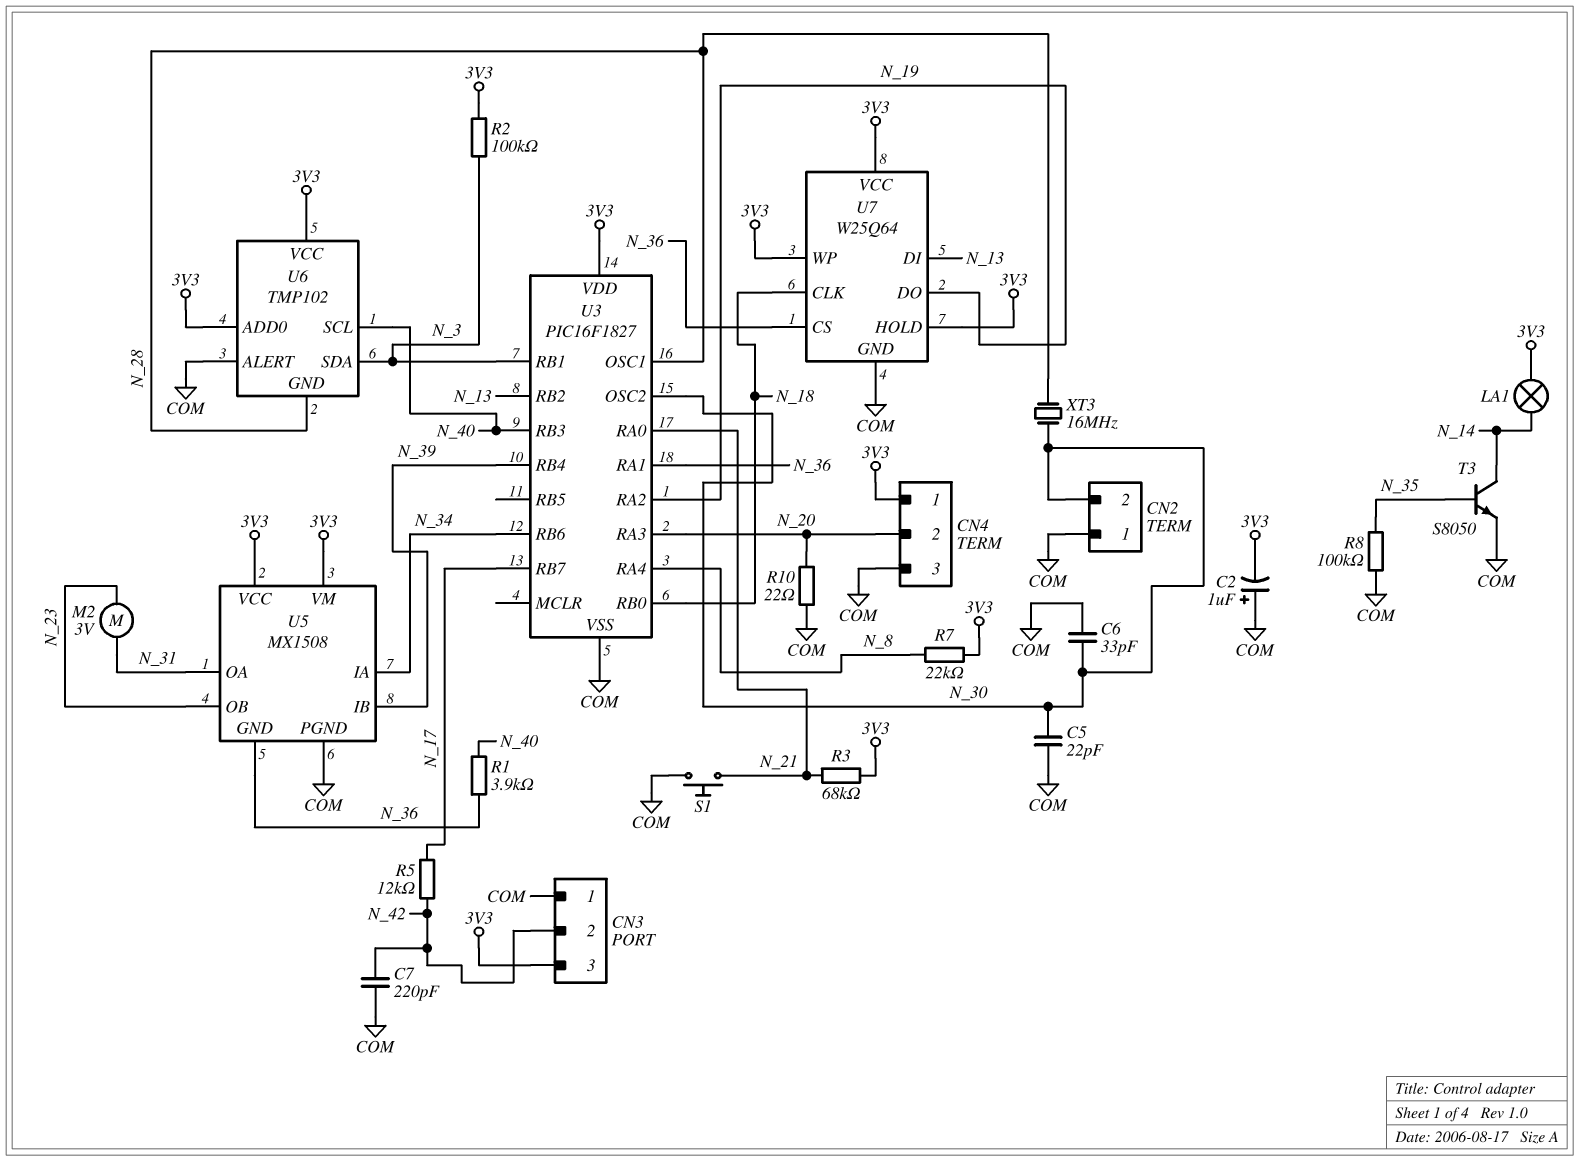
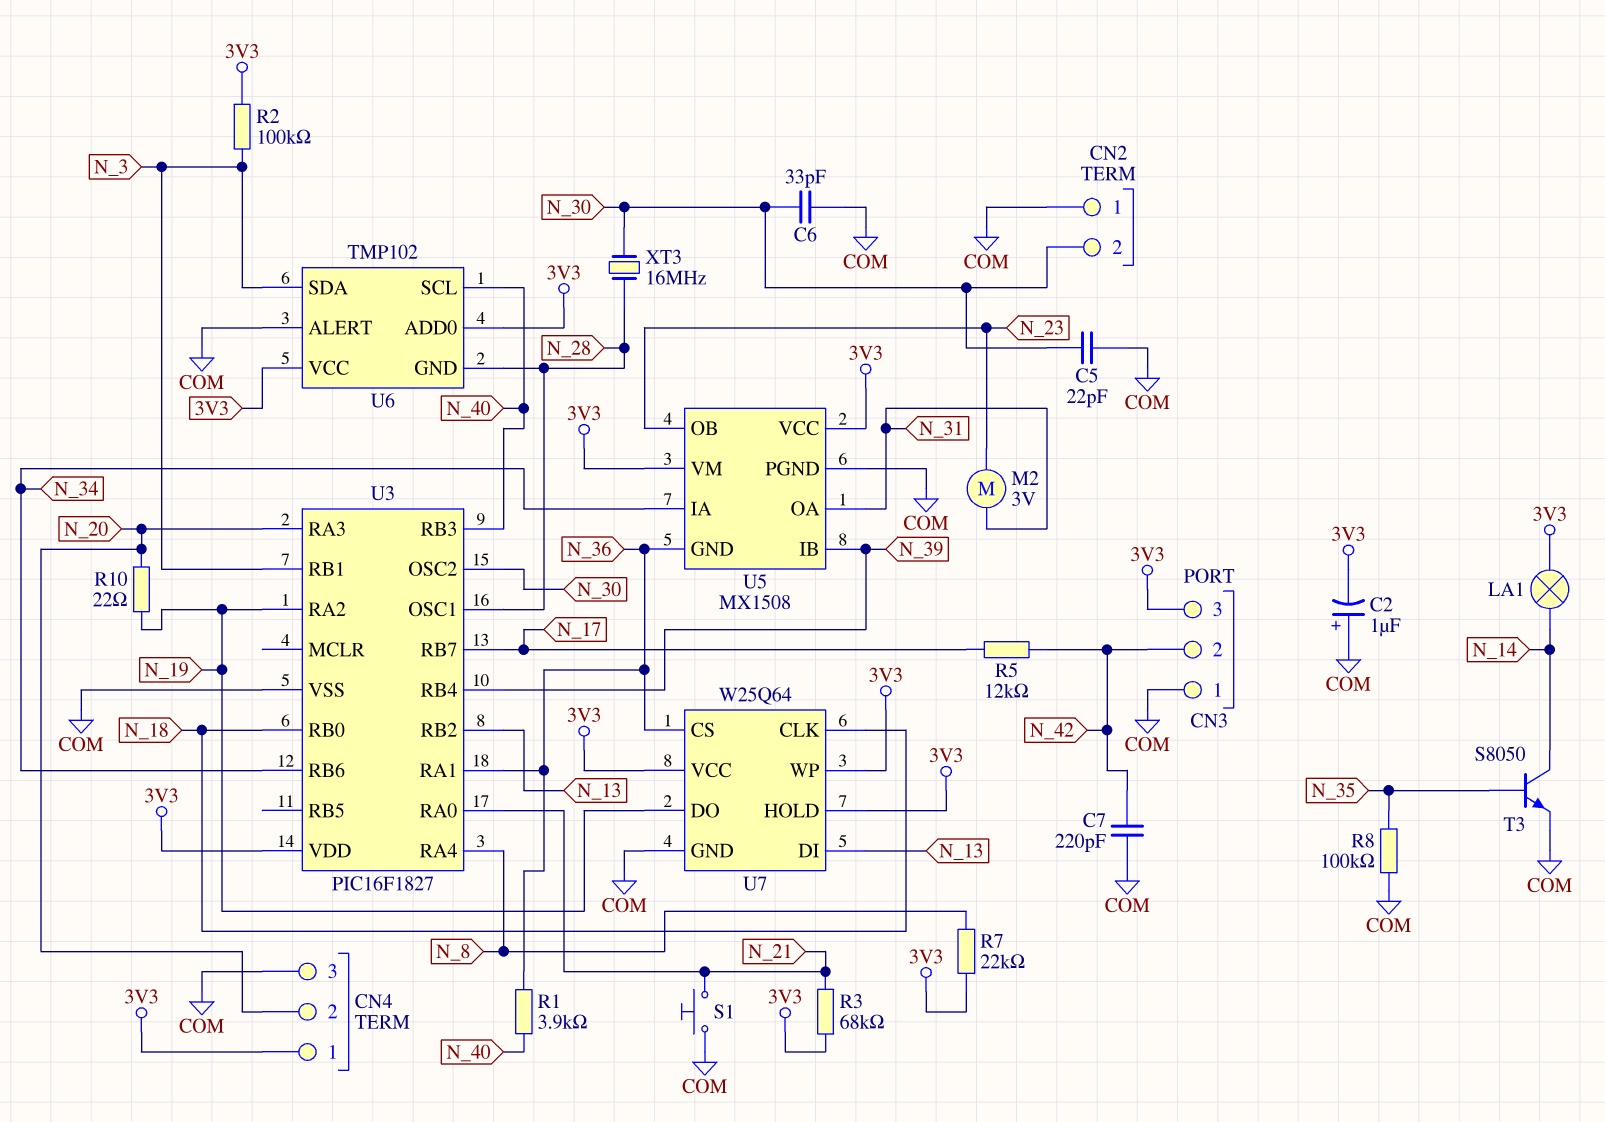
R10: 22 (COM, N_20) -> 22 (N_19, N_20)

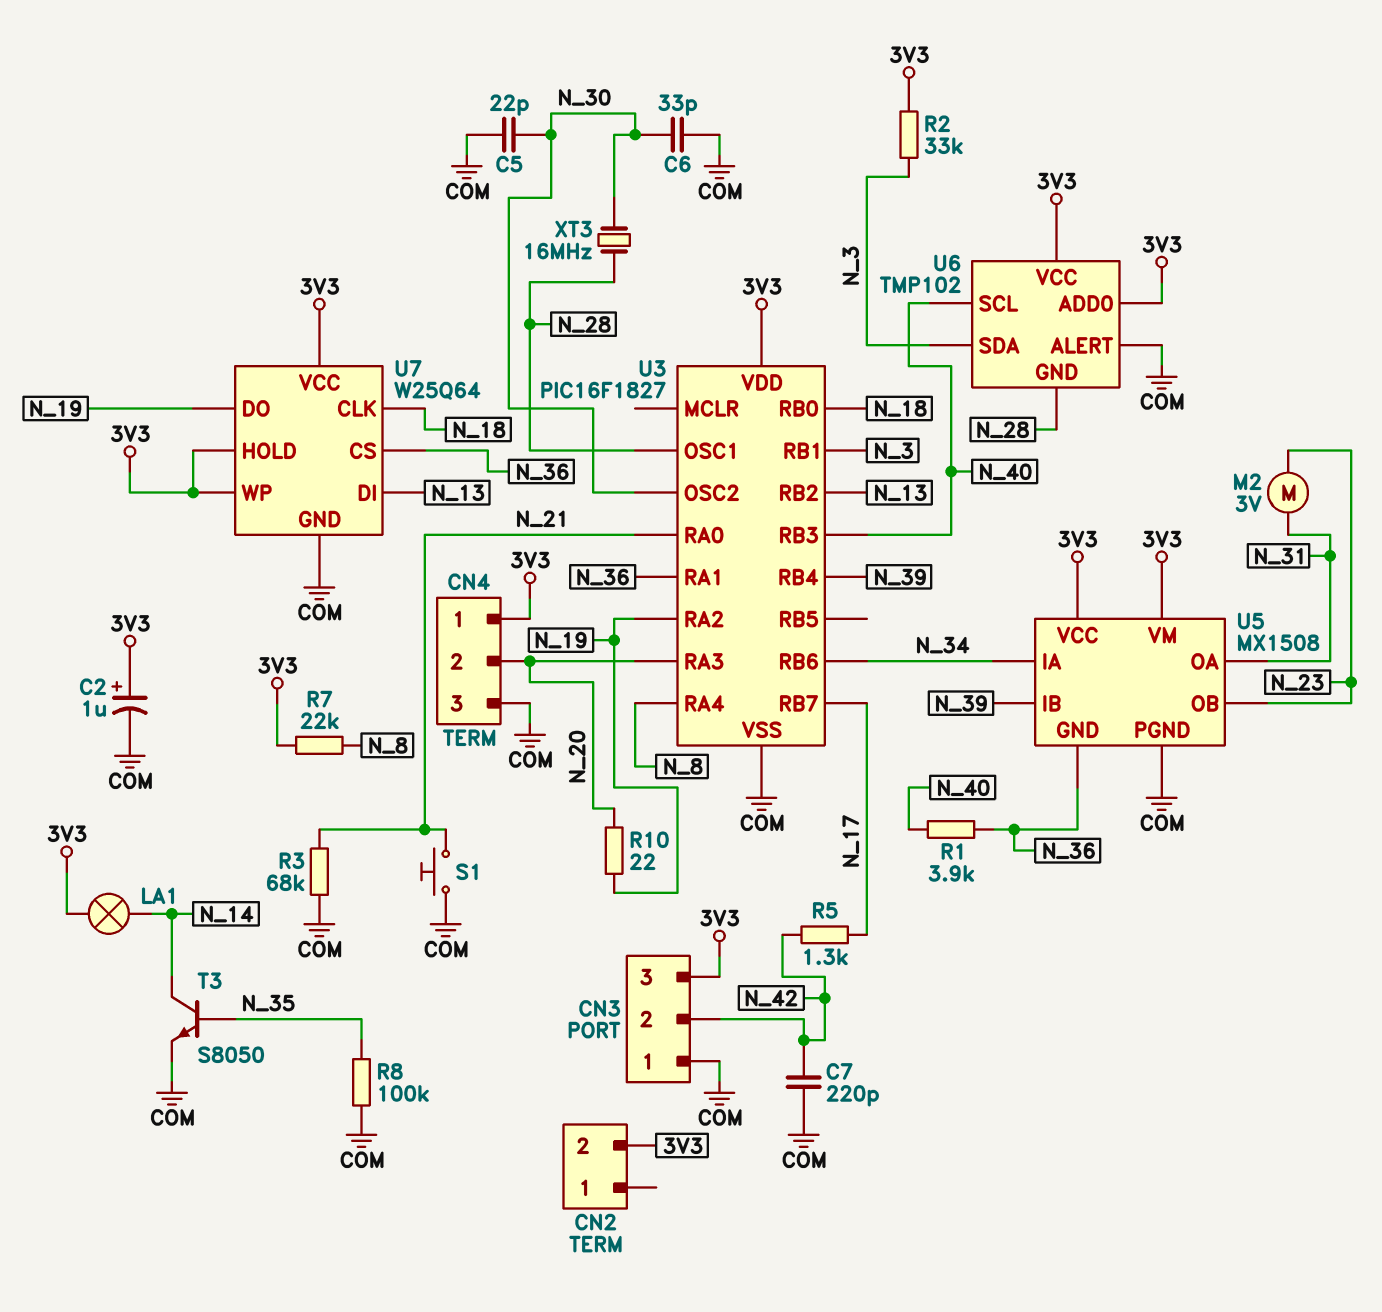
C2: 1uF (plus COM, minus 3V3) -> 1uF (plus 3V3, minus COM)
CN2 pin 1: COM -> none
CN2 pin 2: N_30 -> 3V3
R2: 100k (3V3, N_3) -> 33k (3V3, N_3)
R3: 68k (3V3, N_21) -> 68k (COM, N_21)
R5: 12k (N_17, N_42) -> 1.3k (N_17, N_42)

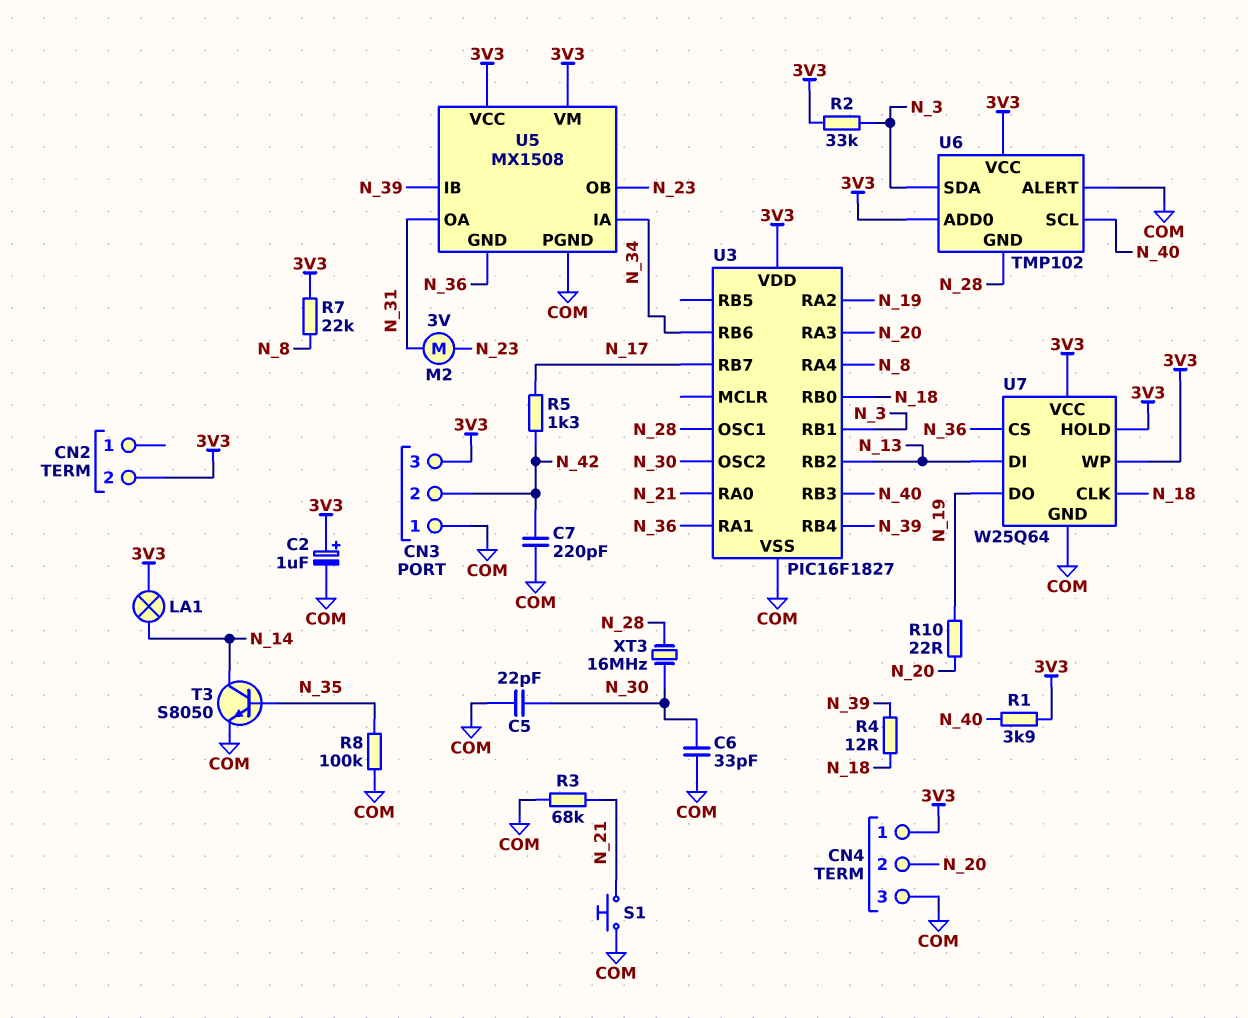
R1: 3.9k (N_36, N_40) -> 3.9k (3V3, N_40)
R4: none -> 12 (N_18, N_39)

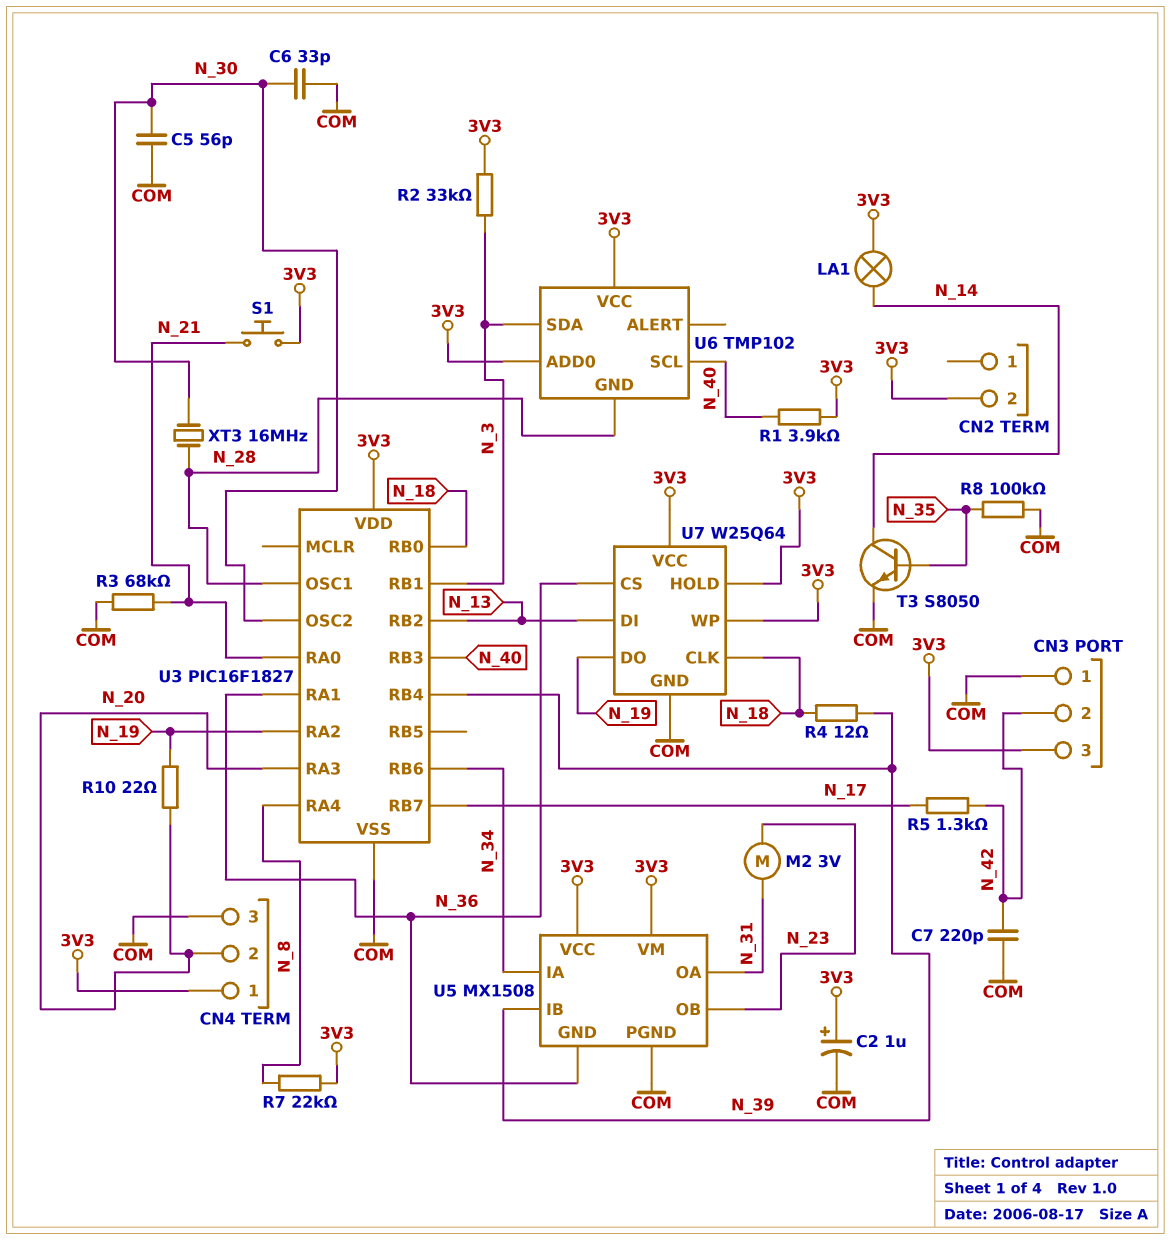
C5: 22pF (COM, N_30) -> 56pF (COM, N_30)
S1: button (COM, N_21) -> button (3V3, N_21)
U6 pin ALERT: COM -> none

